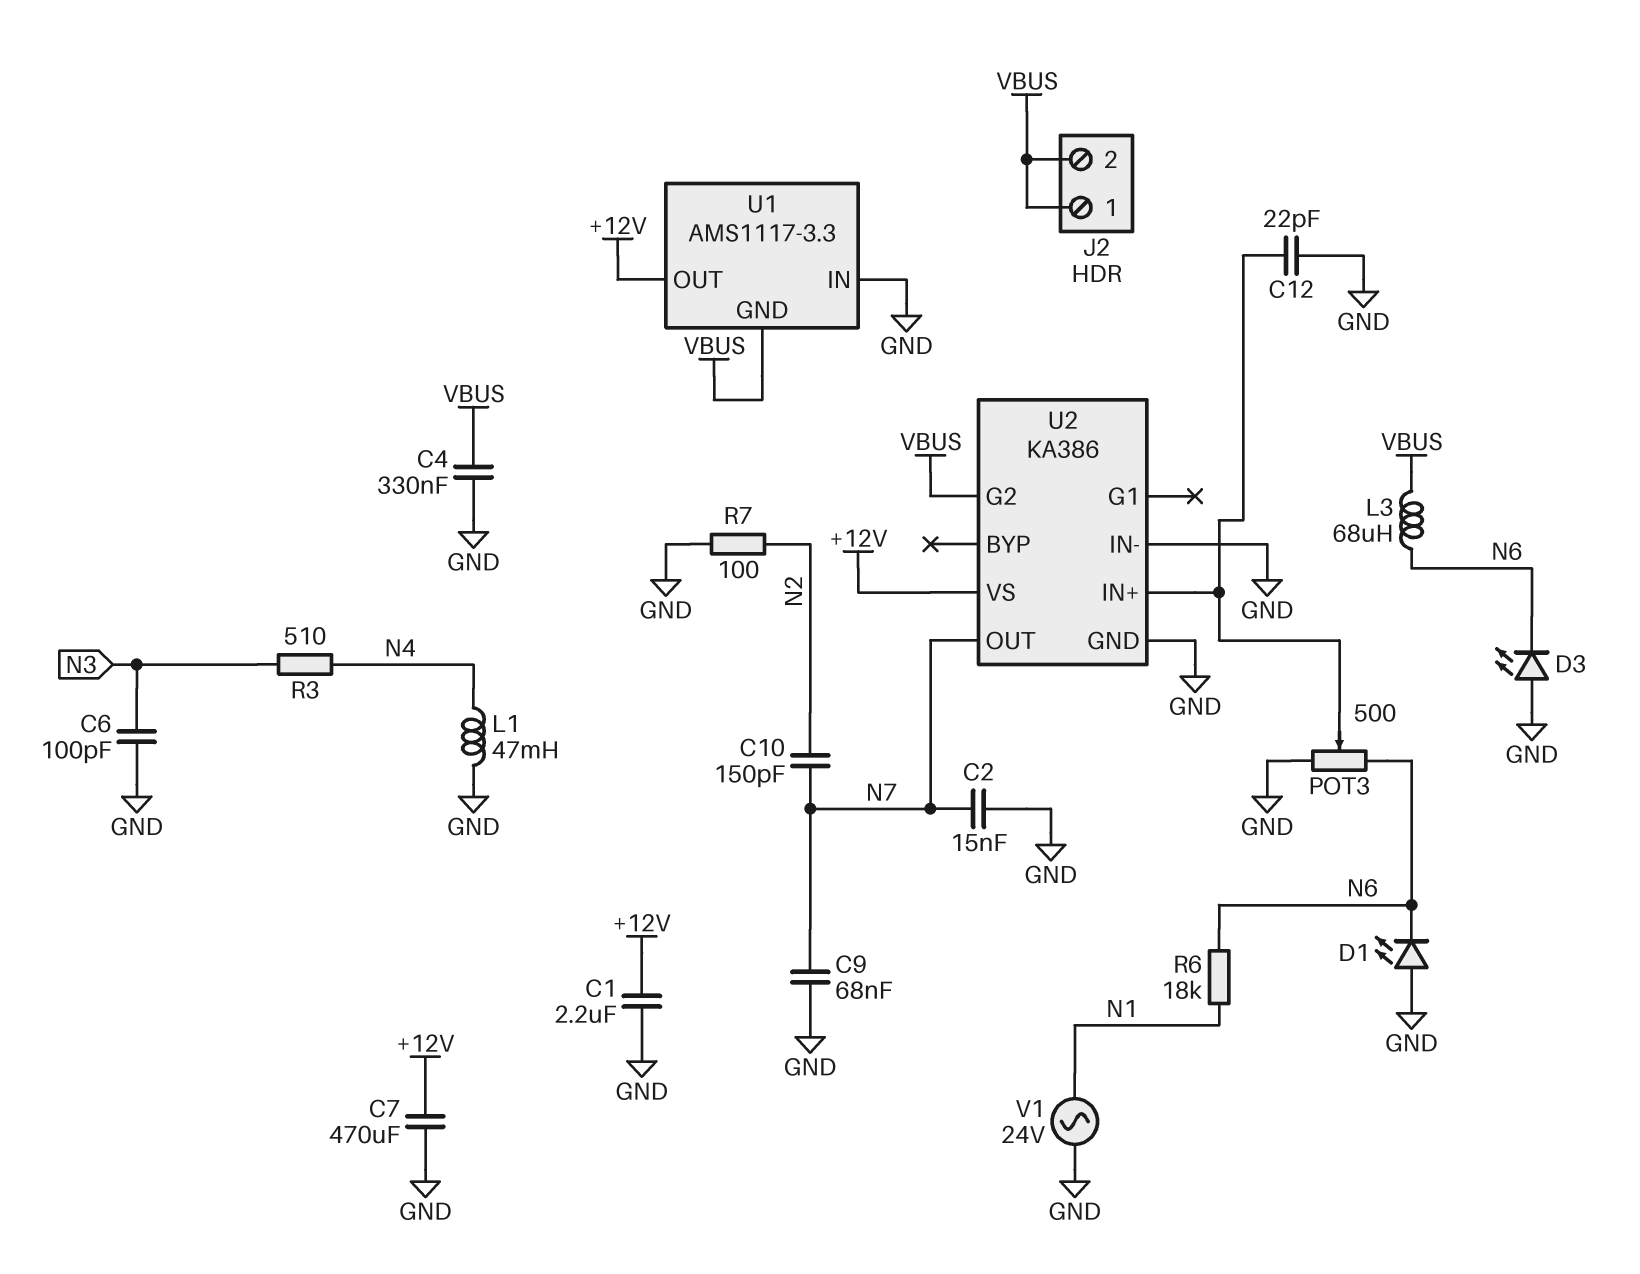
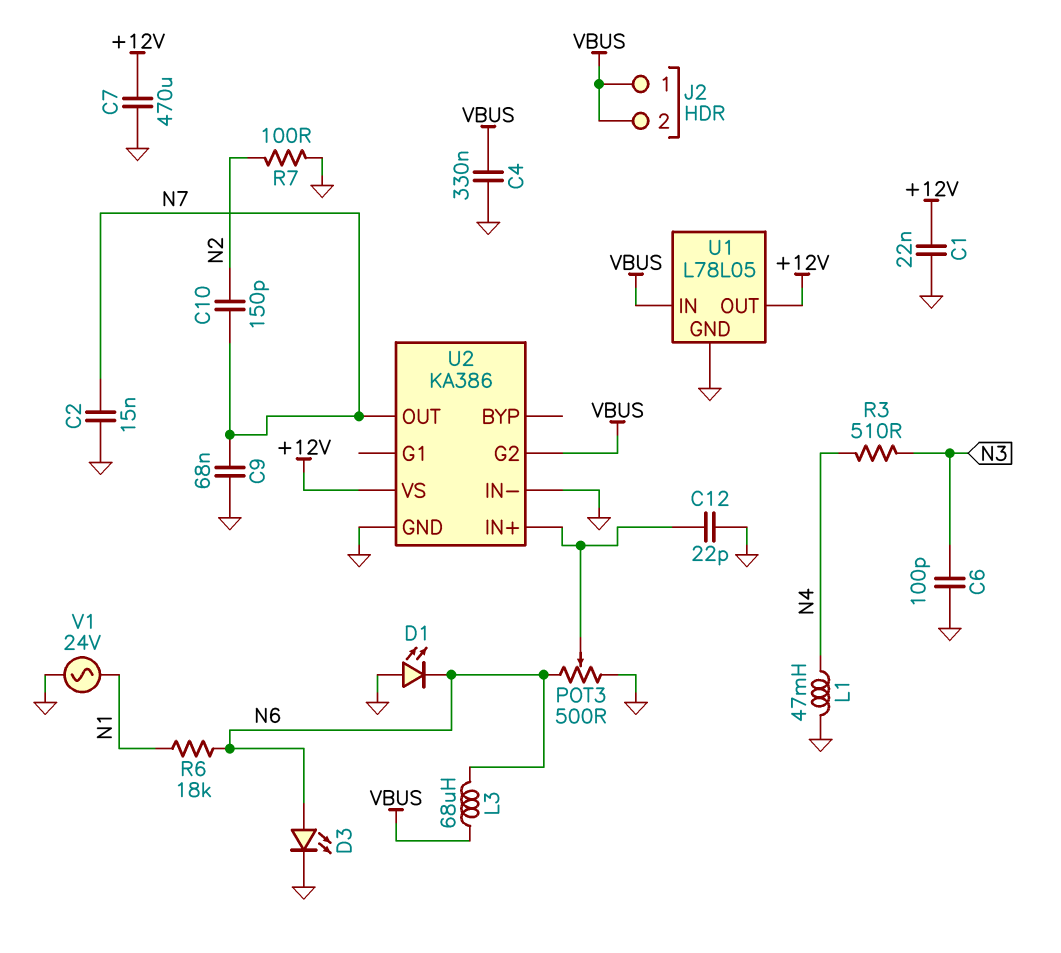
C1: 2.2uF (+12V, GND) -> 22nF (+12V, GND)
D3: LED (A GND, K N6) -> LED (A N6, K GND)
U1: AMS1117-3.3 -> L78L05
U1 pin GND: VBUS -> GND
U1 pin IN: GND -> VBUS

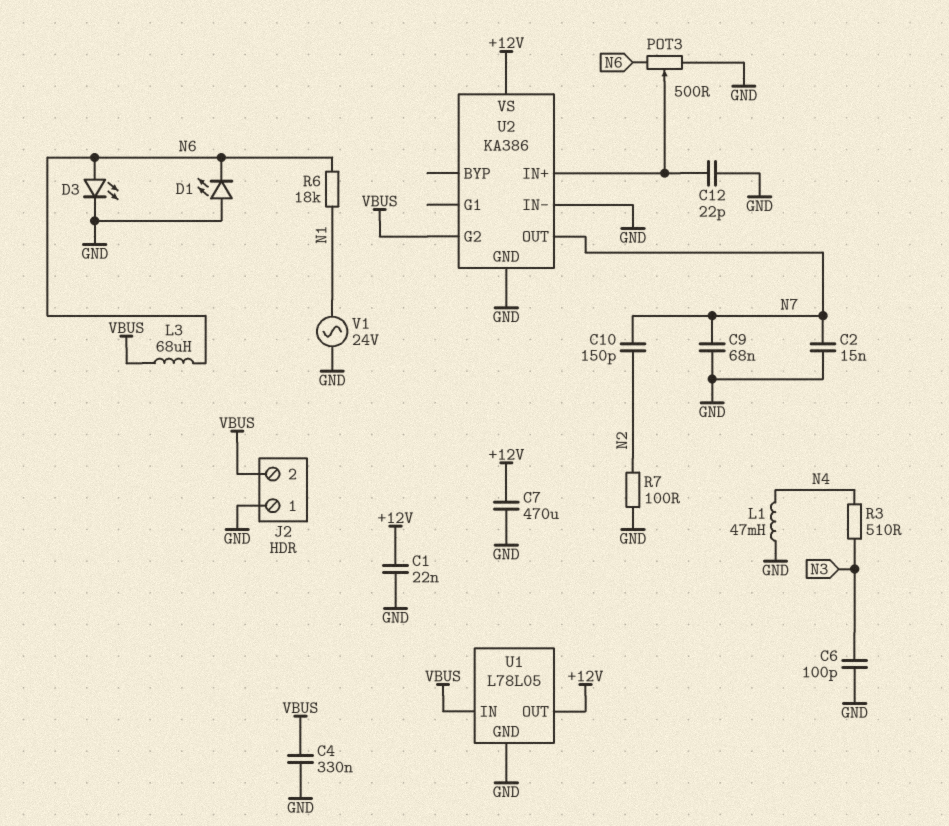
J2 pin 1: VBUS -> GND

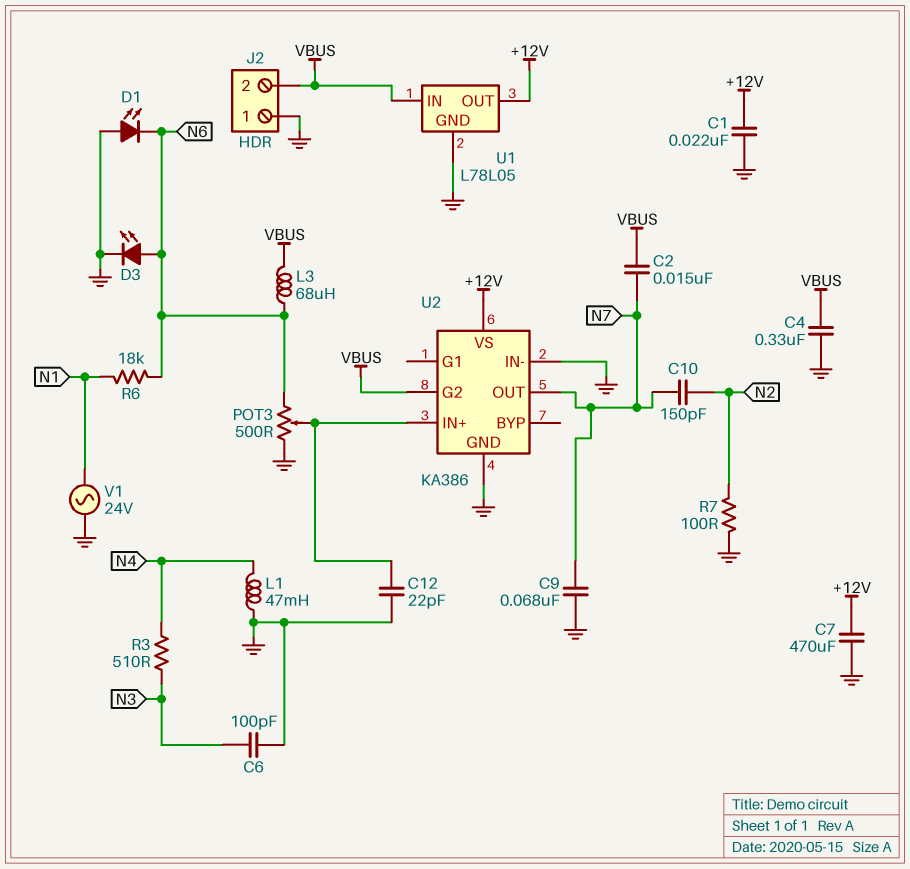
C2: 15nF (GND, N7) -> 15nF (N7, VBUS)

